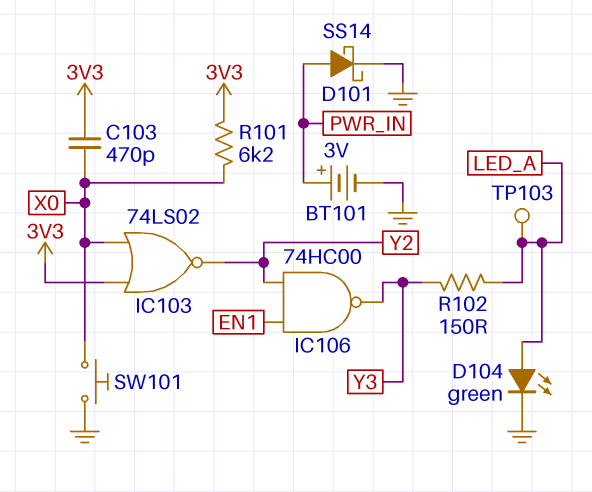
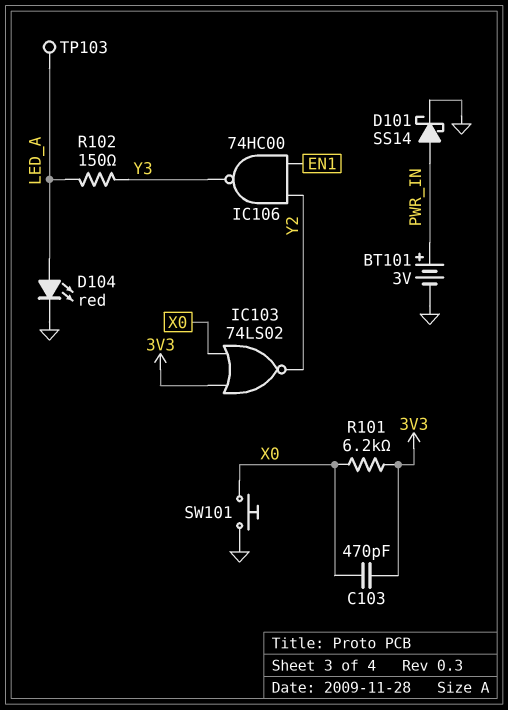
D104: LED green (A LED_A, K GND) -> LED red (A LED_A, K GND)

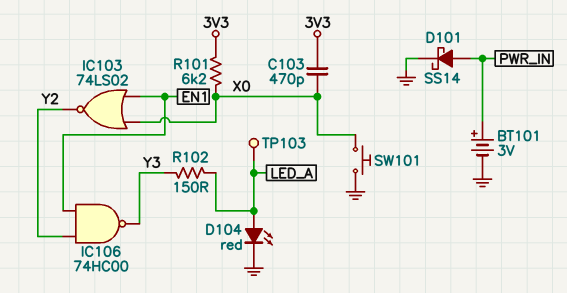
IC103: NOR 74LS02 (in 3V3, in X0, out Y2) -> NOR 74LS02 (in EN1, in X0, out Y2)

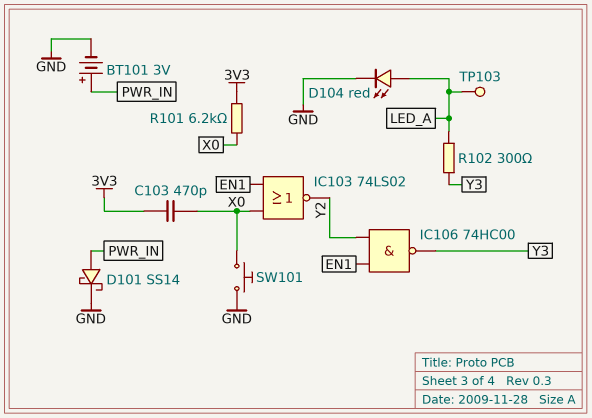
R102: 150 (LED_A, Y3) -> 300 (LED_A, Y3)

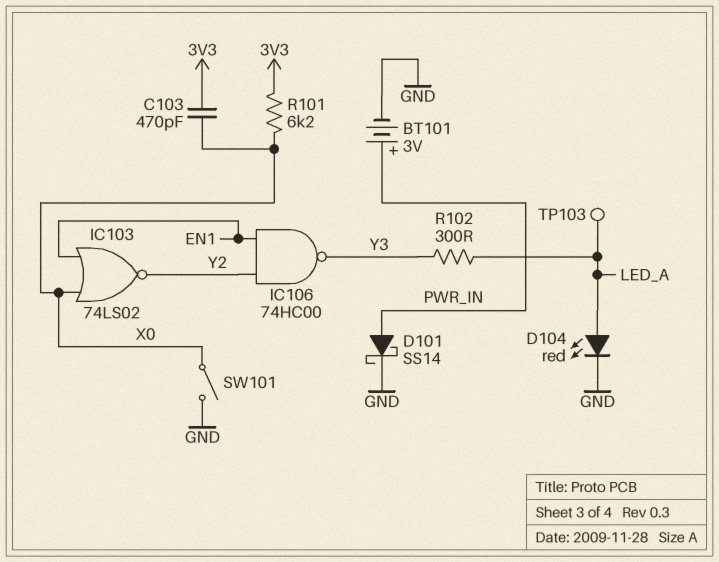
SW101: button (GND, X0) -> switch (GND, X0)

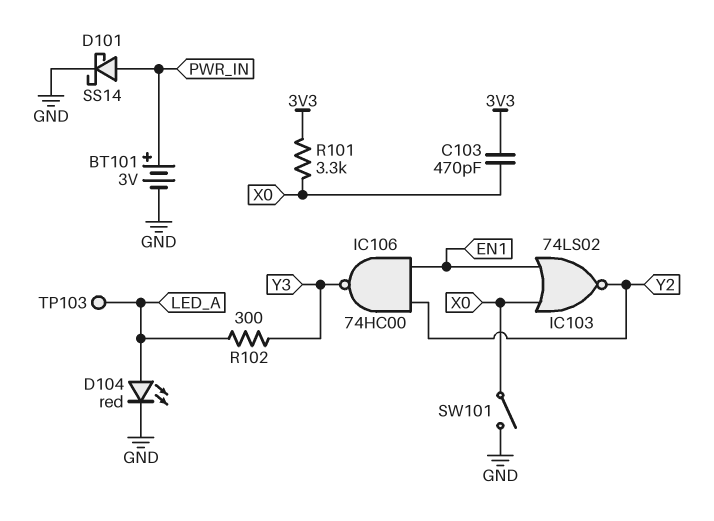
R101: 6.2k (3V3, X0) -> 3.3k (3V3, X0)

